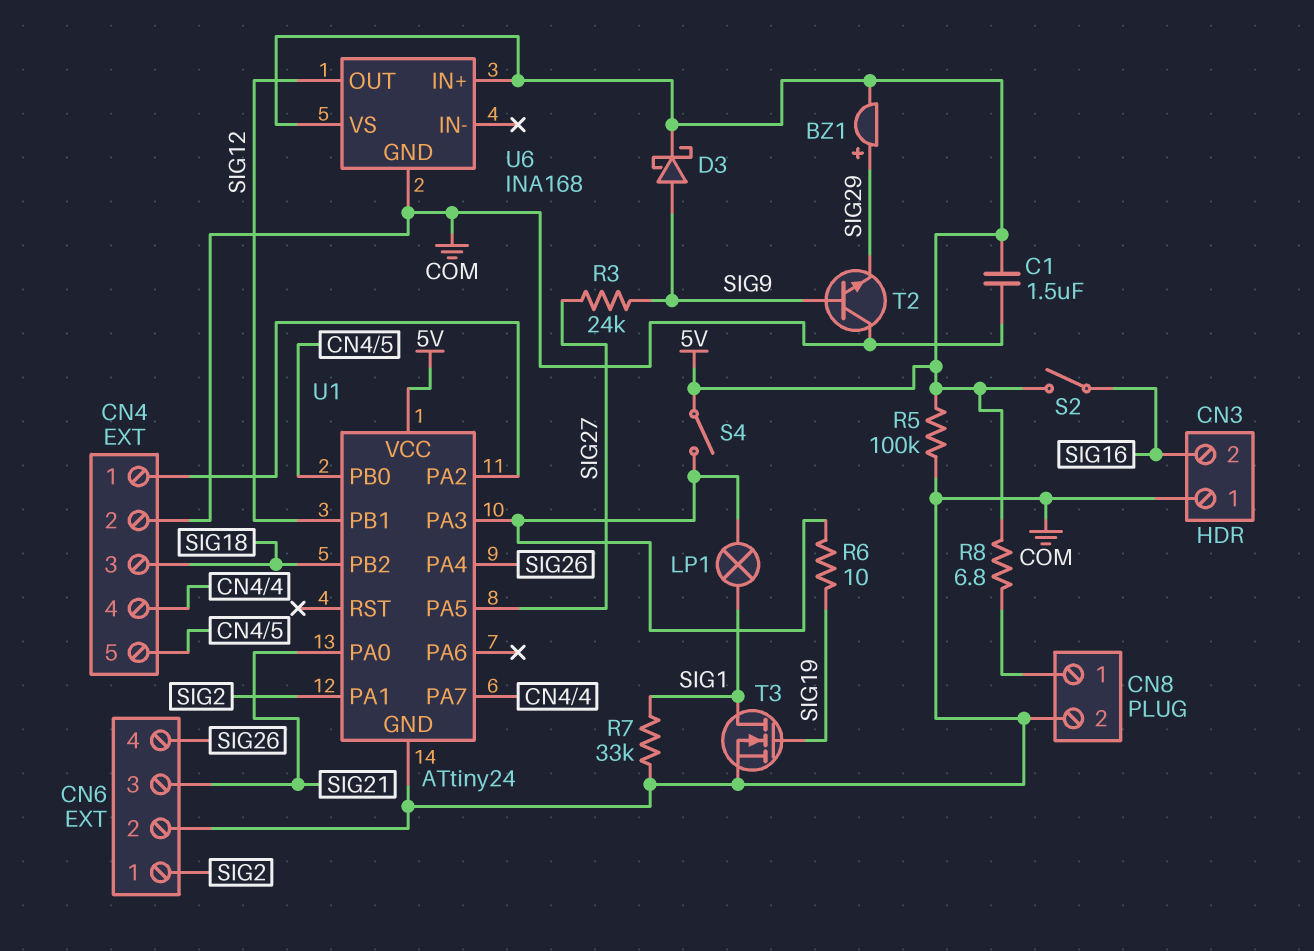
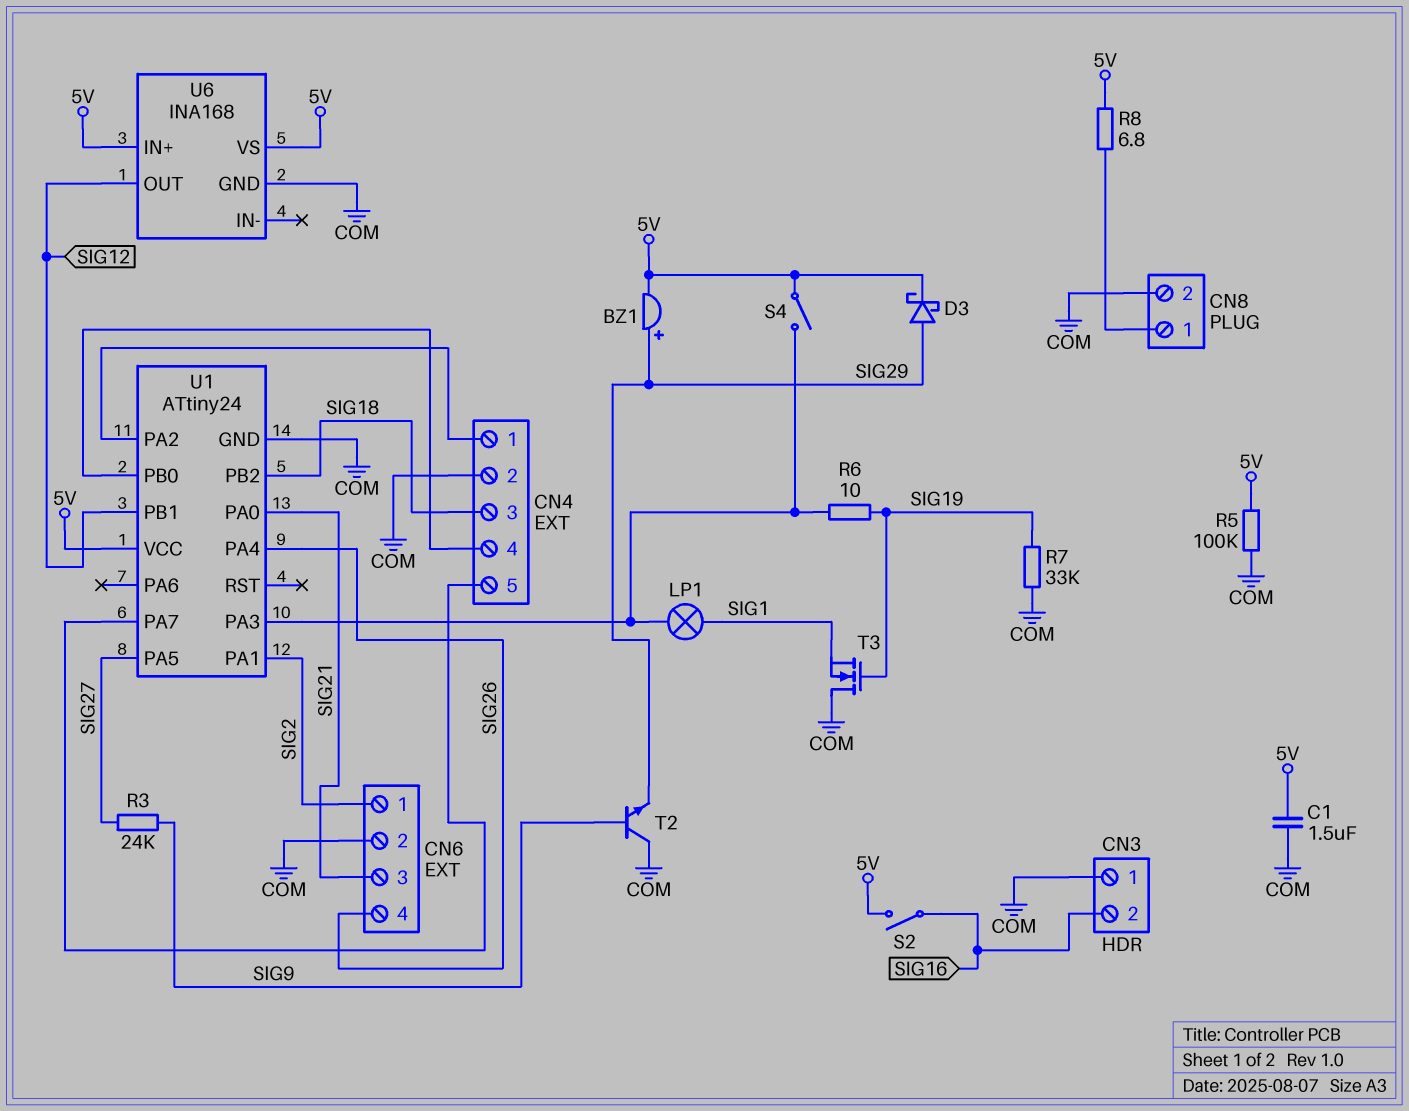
D3: schottky (A SIG9, K 5V) -> schottky (A SIG29, K 5V)
R7: 33k (COM, SIG1) -> 33k (COM, SIG19)
T3: NMOS (G SIG19, D SIG1, S COM) -> NMOS (G SIG19, D COM, S SIG1)
U1 pin PA7: CN4/4 -> CN4/5
U1 pin PB0: CN4/5 -> CN4/4

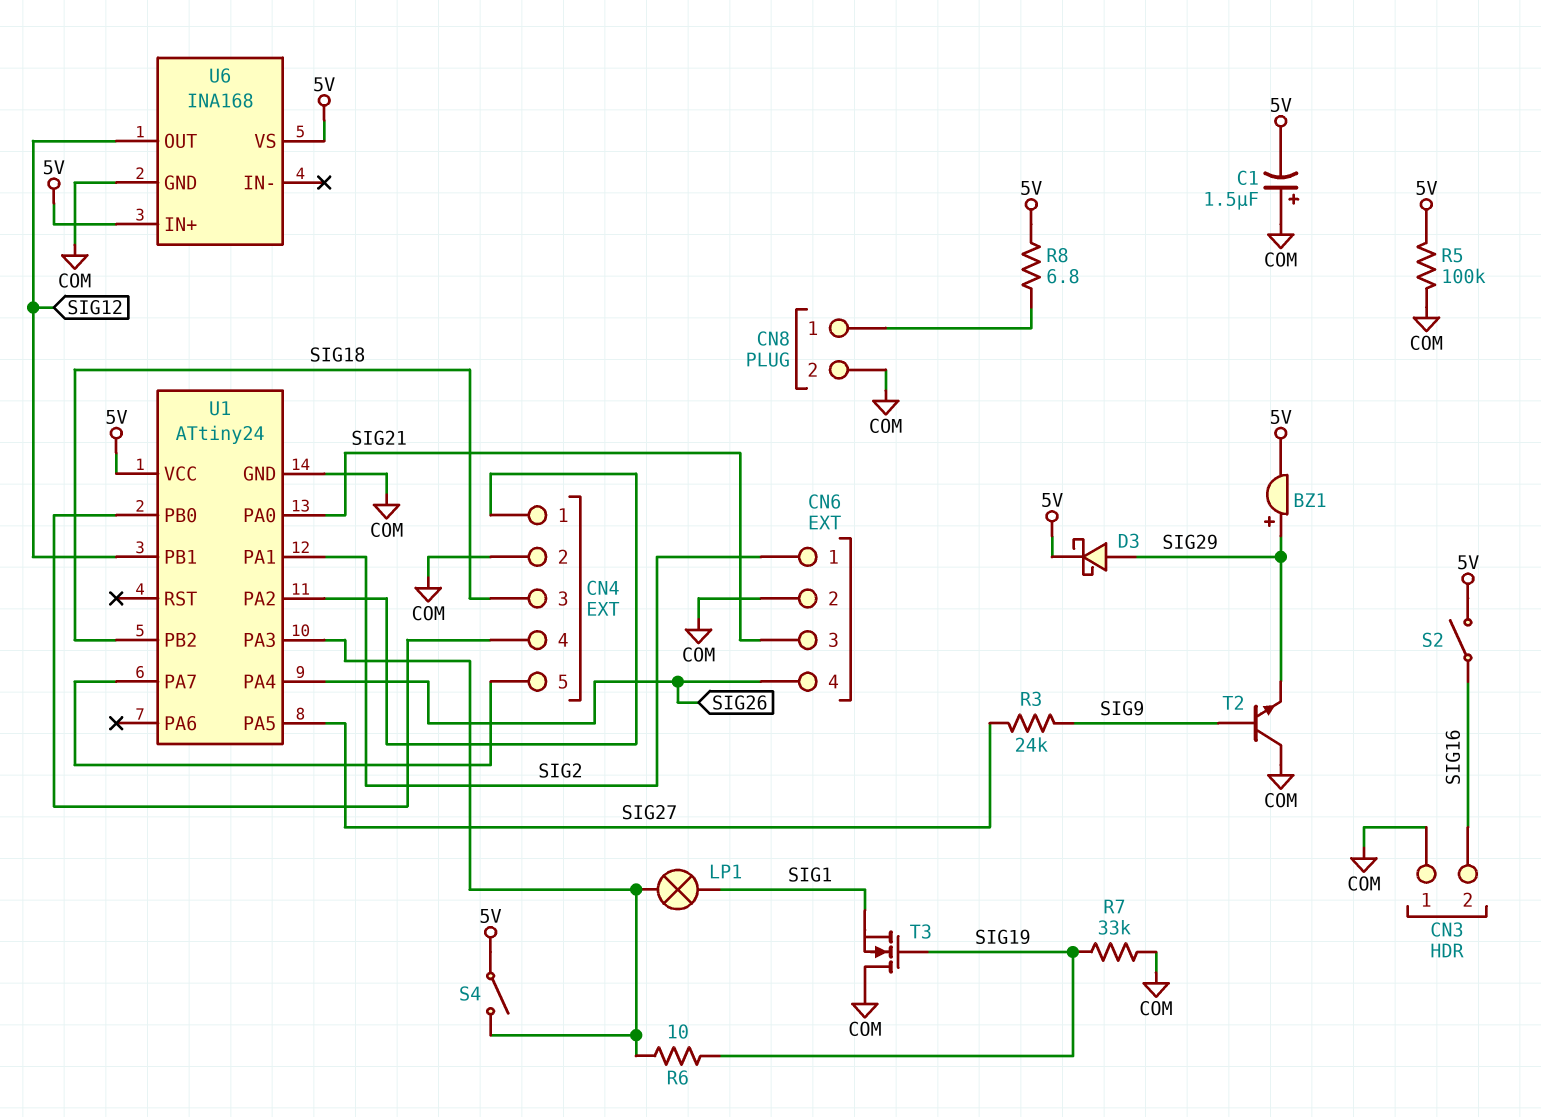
C1: 1.5uF (5V, COM) -> 1.5uF (plus COM, minus 5V)

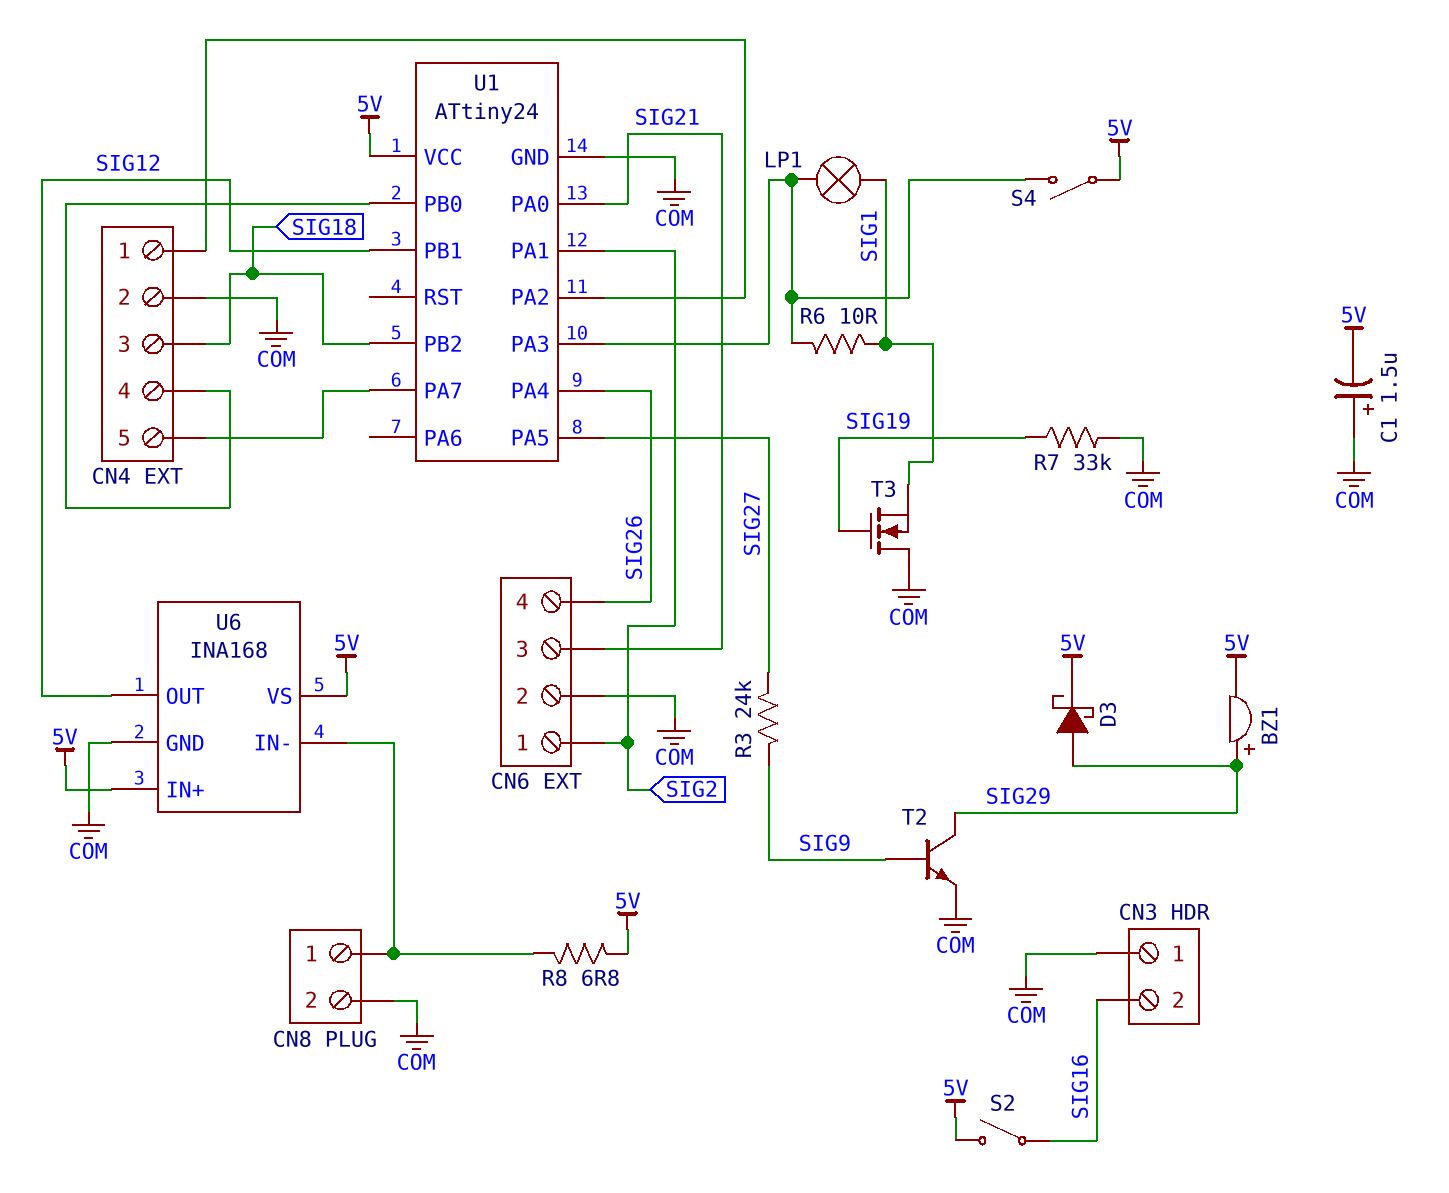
R5: 100k (5V, COM) -> none
R6: 10 (SIG19, U1/PA3) -> 10 (SIG1, U1/PA3)
T2: NPN (B SIG9, C COM, E SIG29) -> NPN (B SIG9, C SIG29, E COM)
U6 pin IN-: none -> CN8/1

